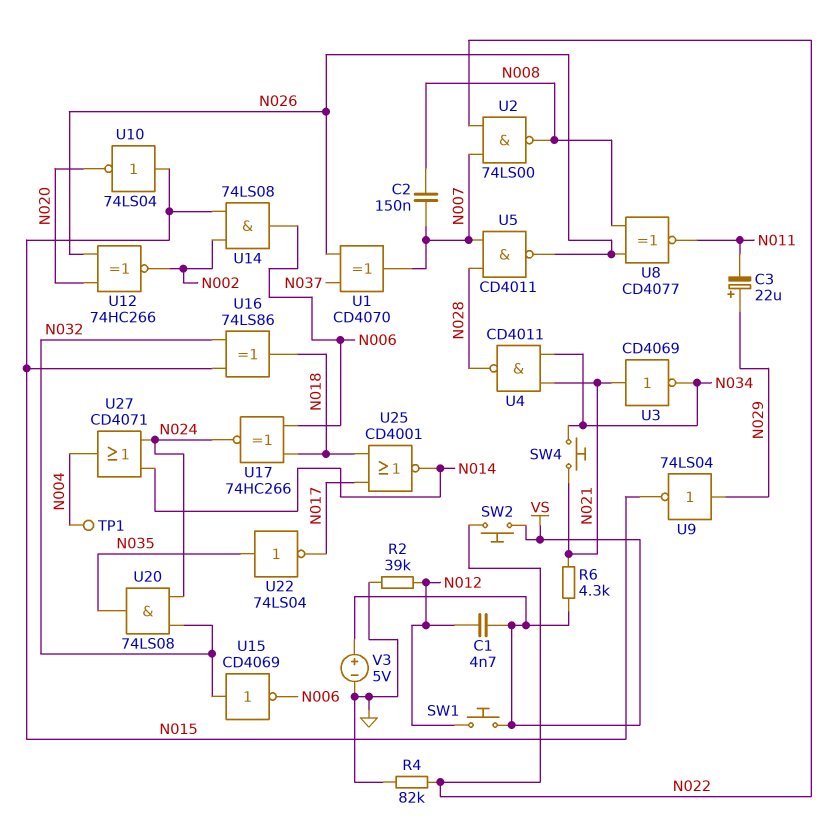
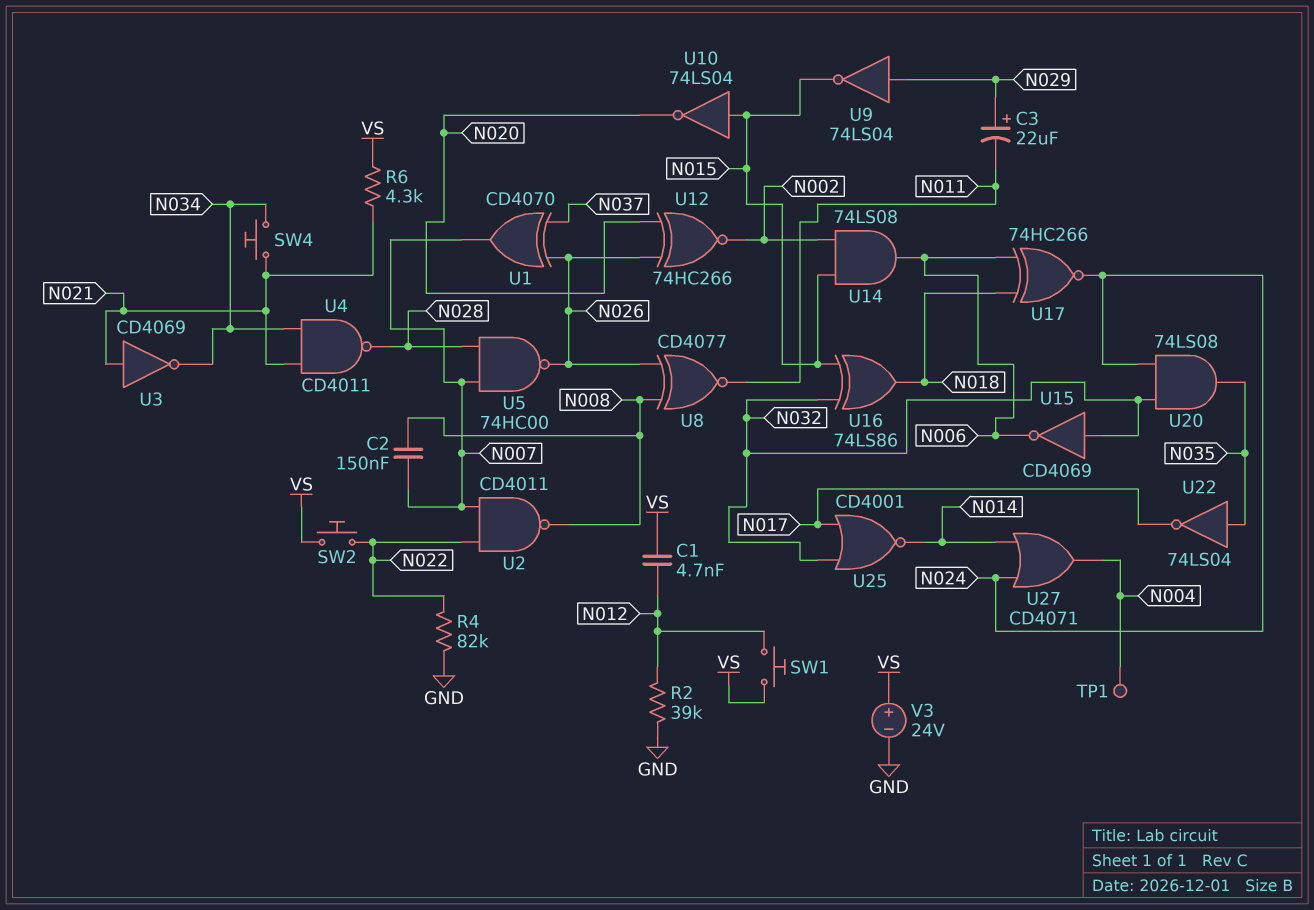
U2: NAND 74LS00 (in N007, in N022, out N008) -> NAND CD4011 (in N007, in N022, out N008)
U5: NAND CD4011 (in N007, in N028, out N026) -> NAND 74HC00 (in N007, in N028, out N026)
U25: NOR CD4001 (in N017, in N018, out N014) -> NOR CD4001 (in N017, in N032, out N014)
V3: 5V (plus VS, minus GND) -> 24V (plus VS, minus GND)

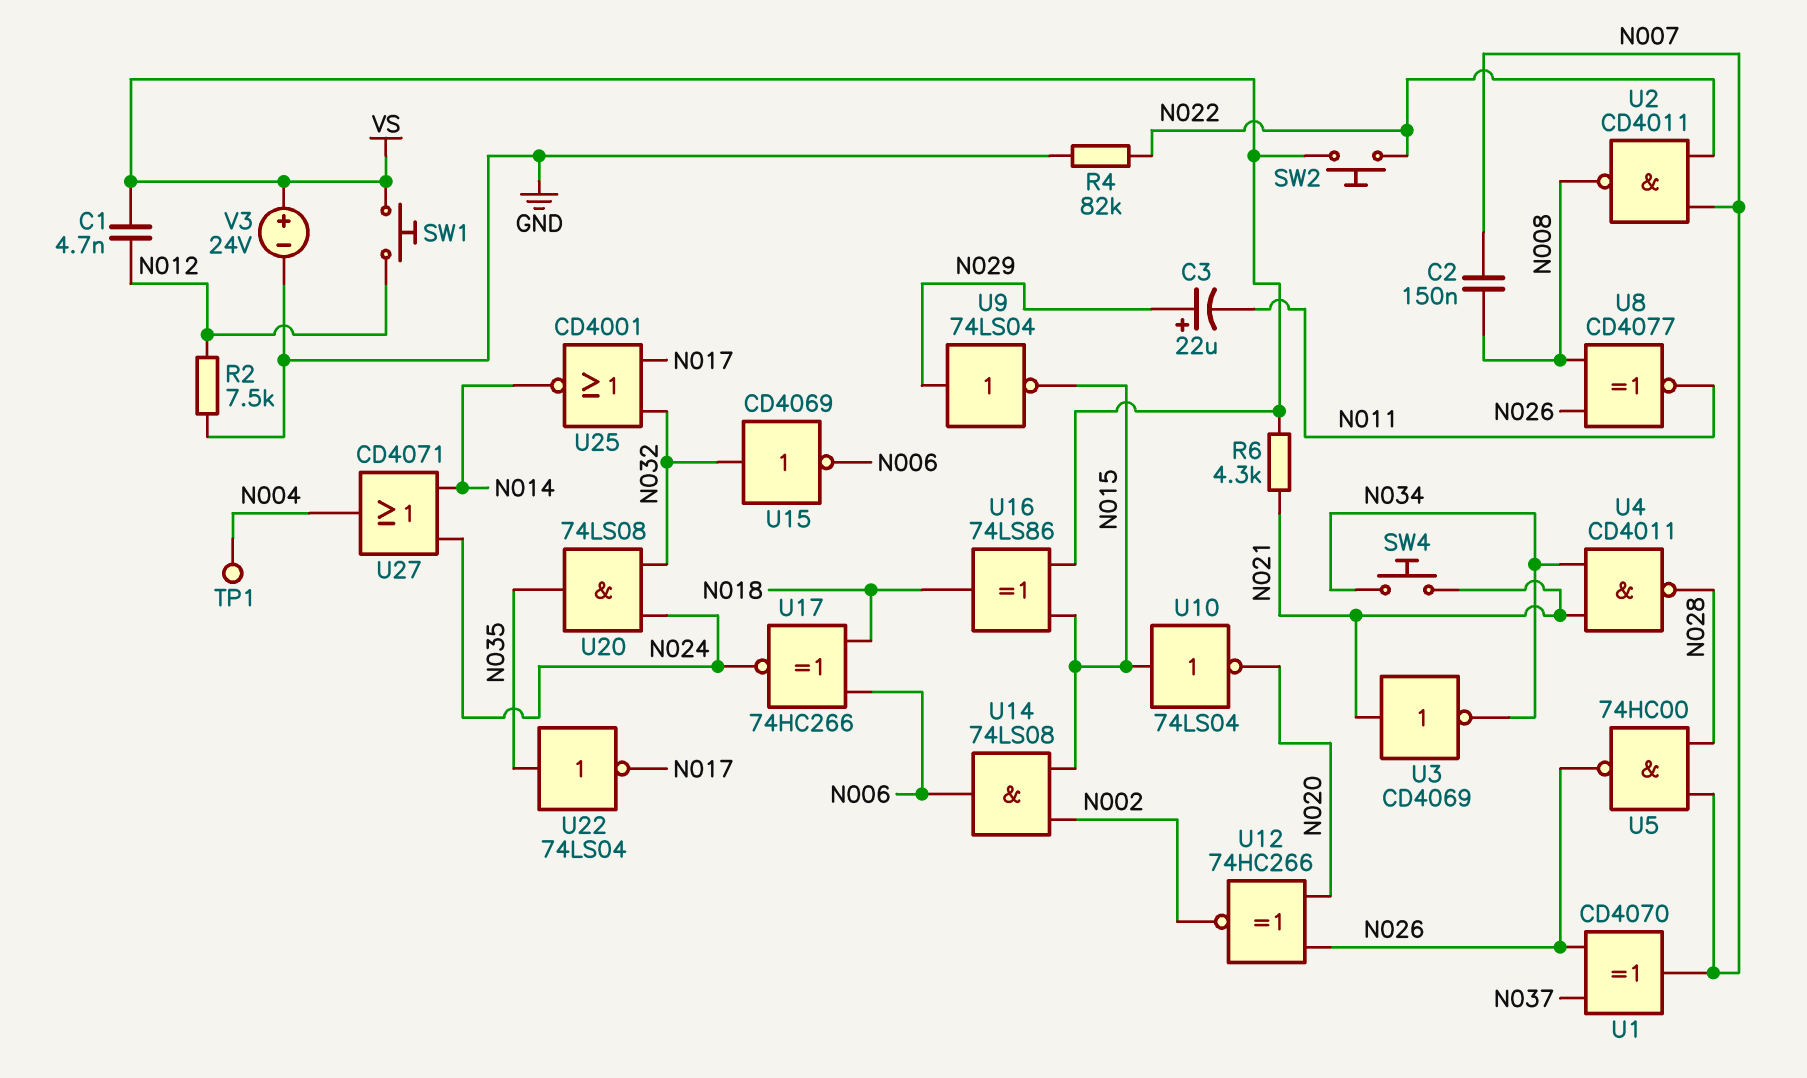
R2: 39k (GND, N012) -> 7.5k (GND, N012)
U16: XOR 74LS86 (in N015, in N032, out N018) -> XOR 74LS86 (in N015, in VS, out N018)

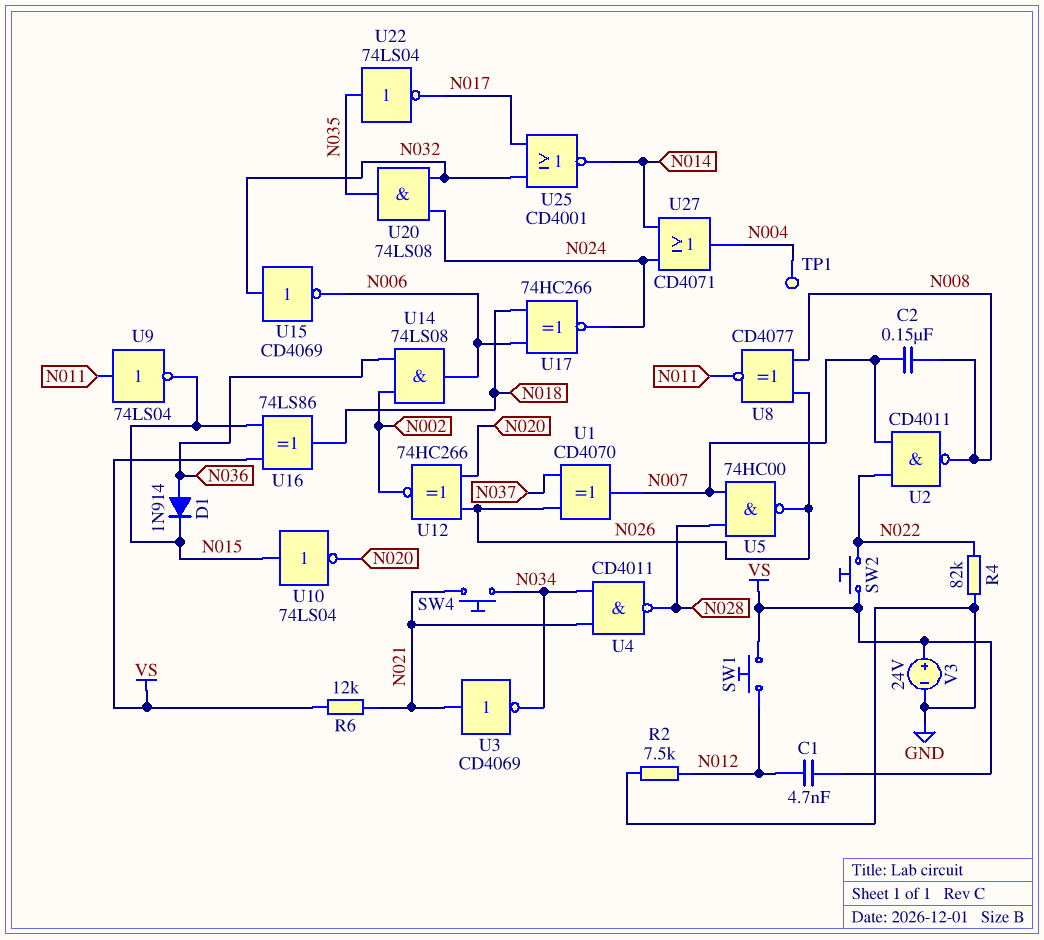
C3: 22uF (plus N029, minus N011) -> none
D1: none -> diode 1N914 (A N036, K N015)
R6: 4.3k (N021, VS) -> 12k (N021, VS)
U9: NOT 74LS04 (in N029, out N015) -> NOT 74LS04 (in N011, out N015)
U14: AND 74LS08 (in N002, in N015, out N006) -> AND 74LS08 (in N002, in N036, out N006)

